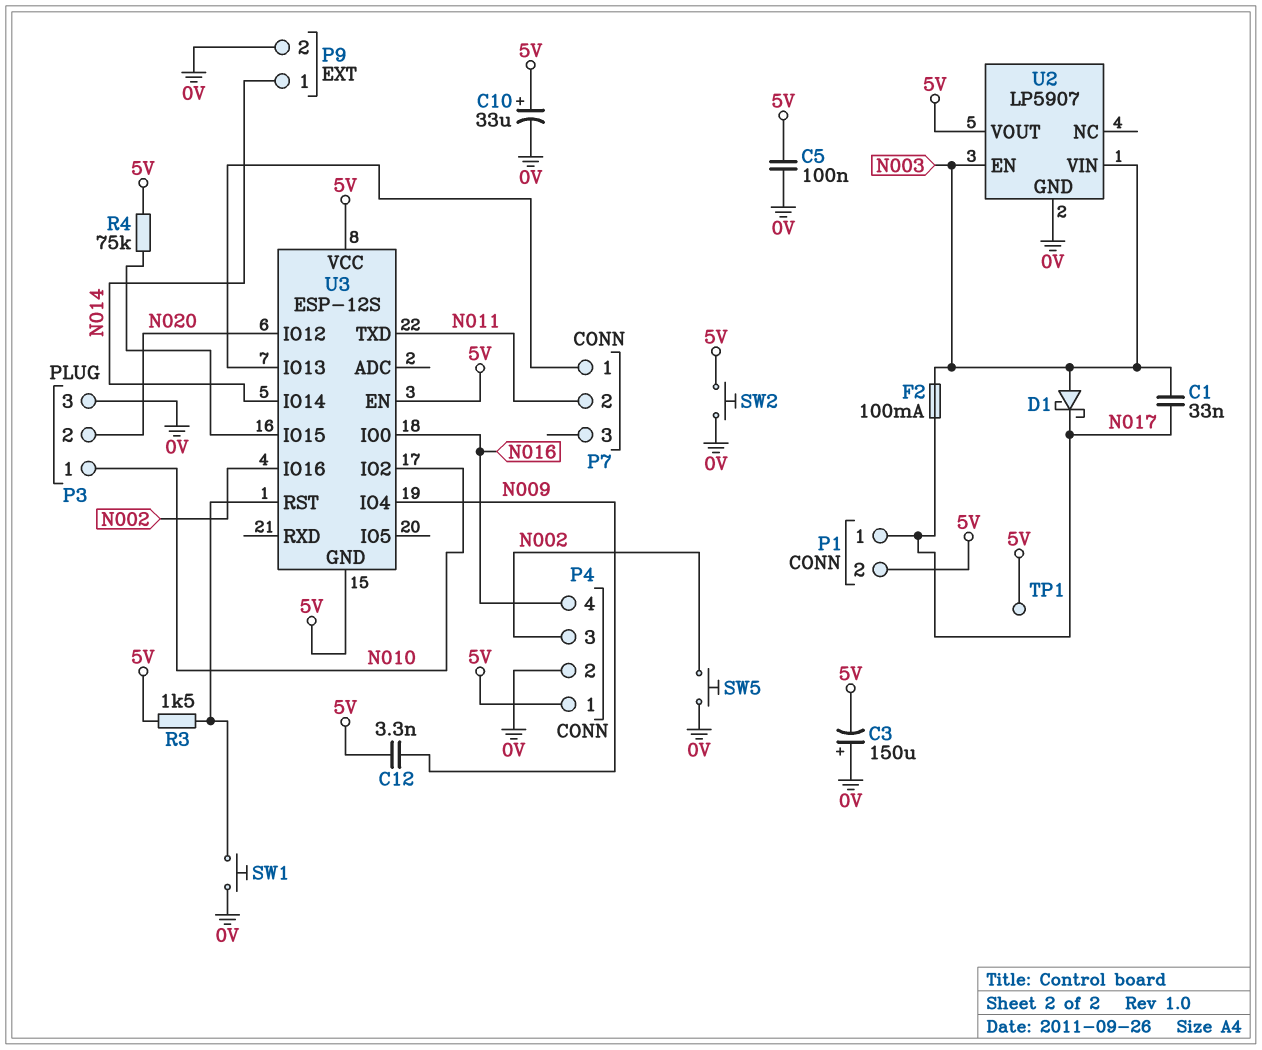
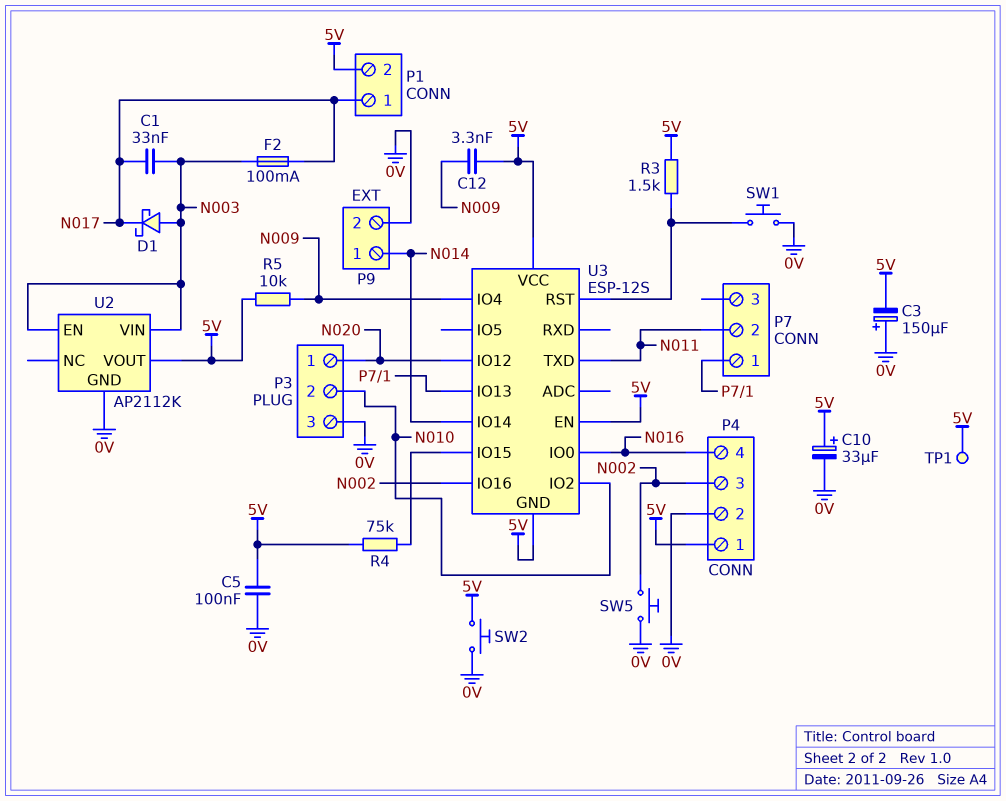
P3 pin 1: N010 -> N020
P3 pin 2: N020 -> N010
R5: none -> 10k (5V, N009)
U2: LP5907 -> AP2112K

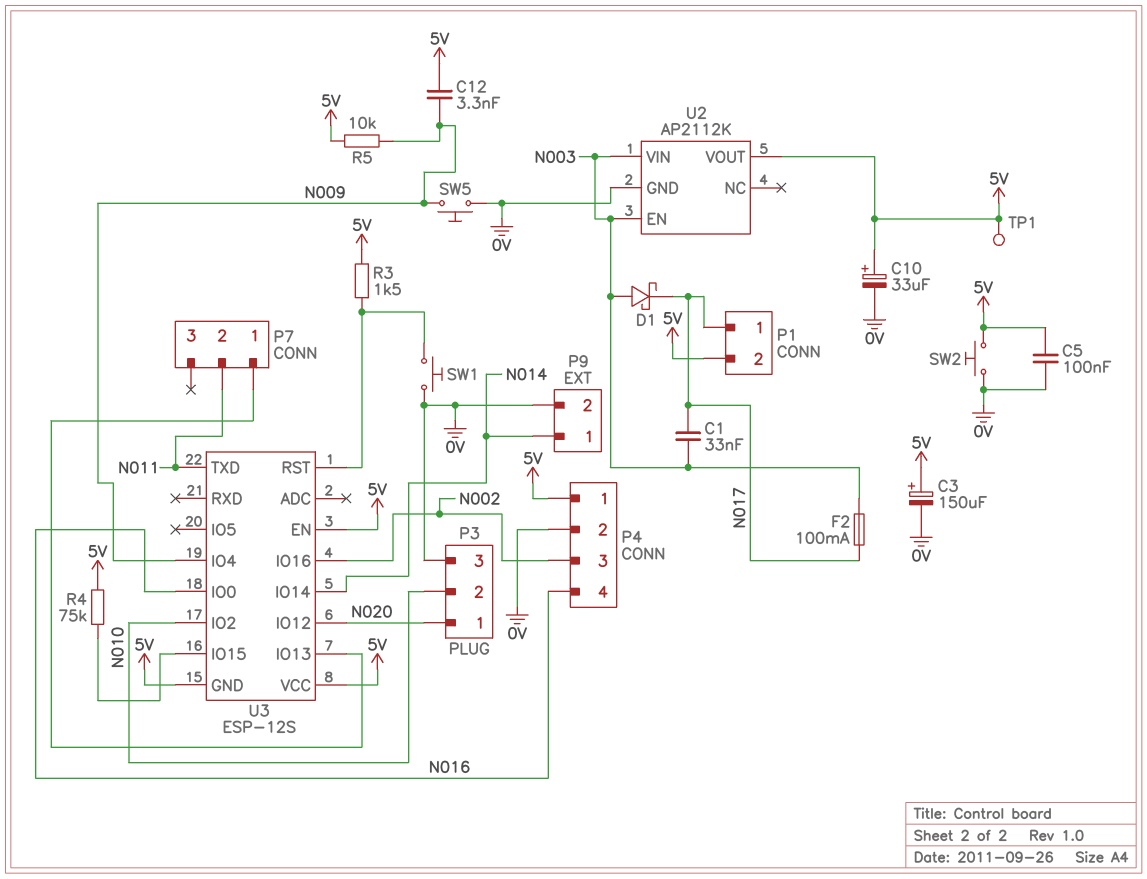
C3: 150uF (plus 0V, minus 5V) -> 150uF (plus 5V, minus 0V)
SW5: button (0V, N002) -> button (0V, N009)

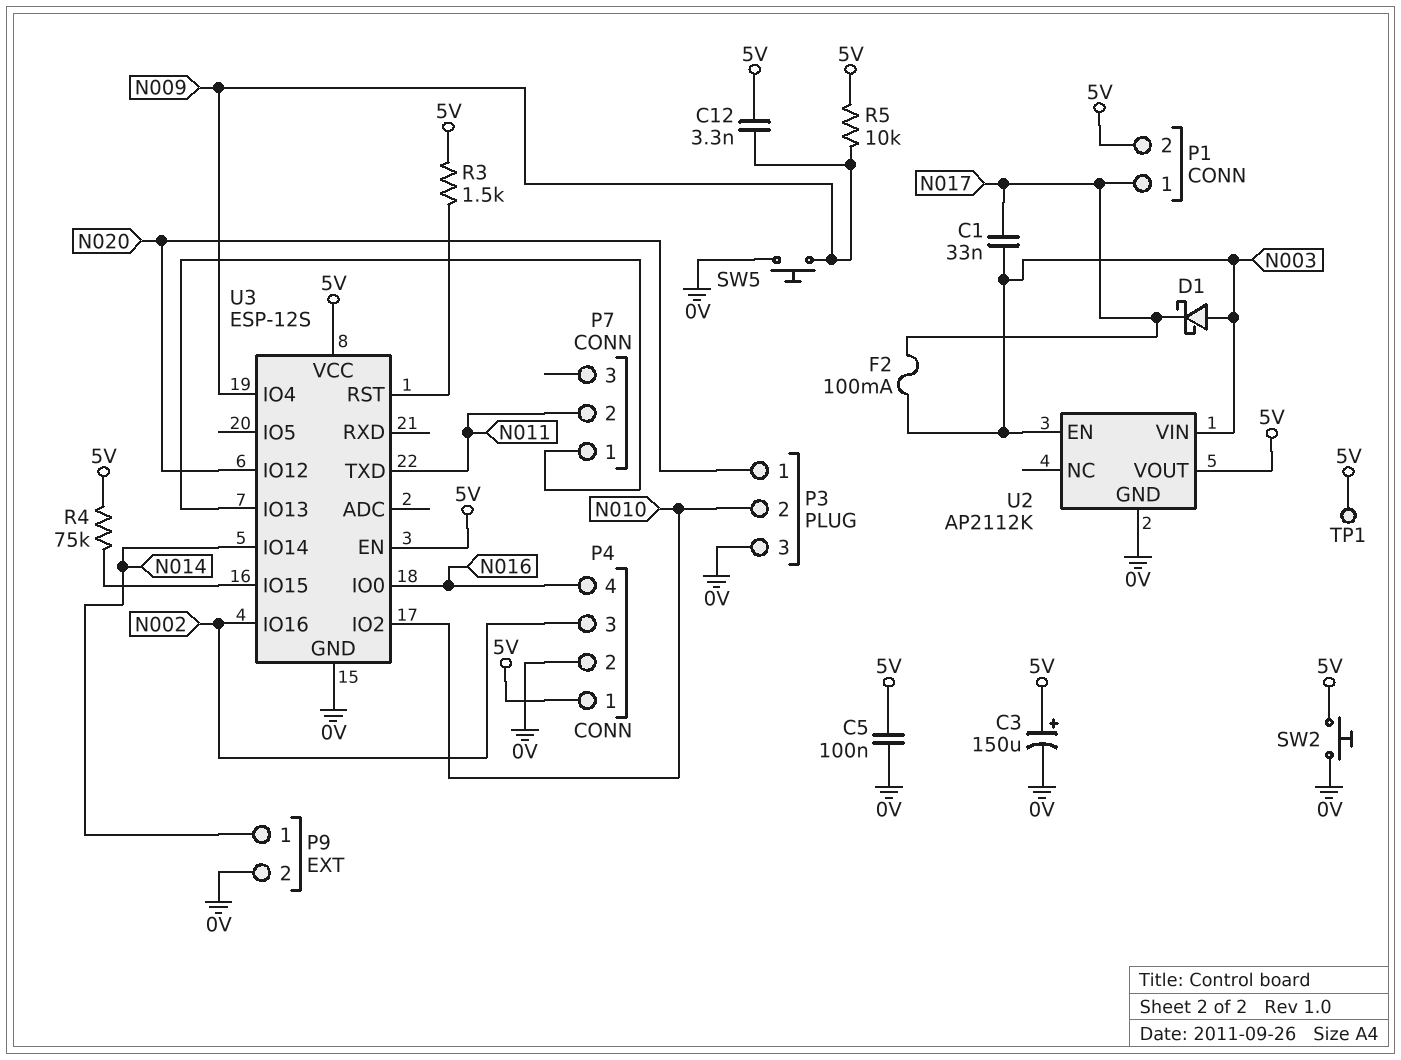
C10: 33uF (plus 5V, minus 0V) -> none
SW1: button (0V, U3/RST) -> none
U3 pin GND: 5V -> 0V

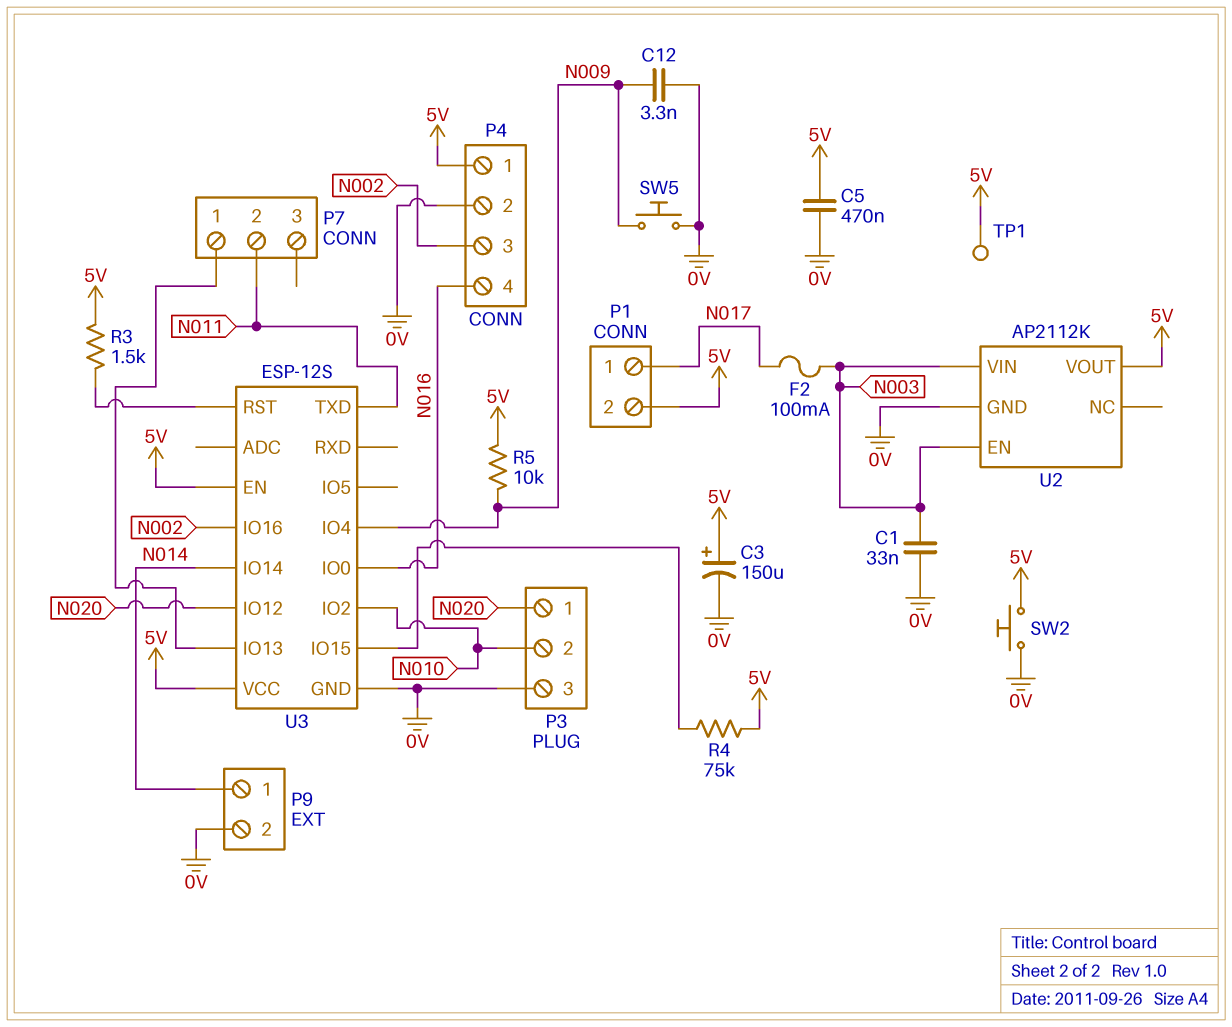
C1: 33nF (N003, N017) -> 33nF (0V, N003)
C5: 100nF (0V, 5V) -> 470nF (0V, 5V)
C12: 3.3nF (5V, N009) -> 3.3nF (0V, N009)
D1: schottky (A N003, K N017) -> none

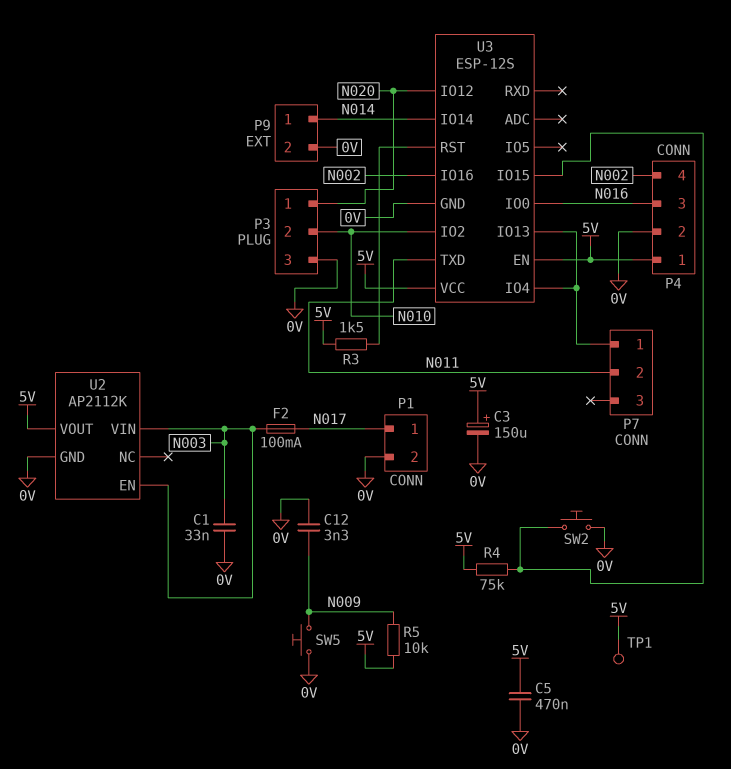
P1 pin 2: 5V -> 0V
P4 pin 3: N002 -> N016
P4 pin 4: N016 -> N002
SW2: button (0V, 5V) -> button (0V, U3/IO15)
U3 pin IO4: N009 -> P7/1

